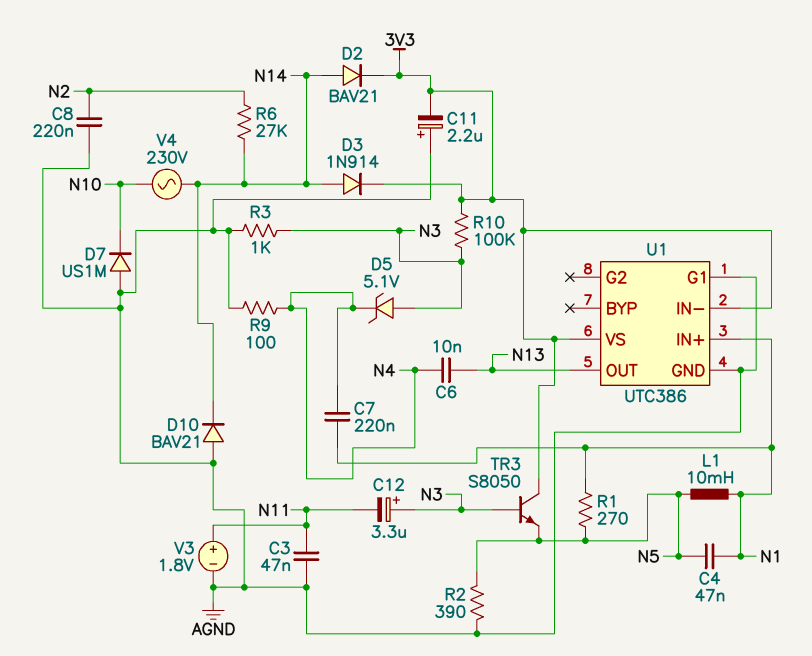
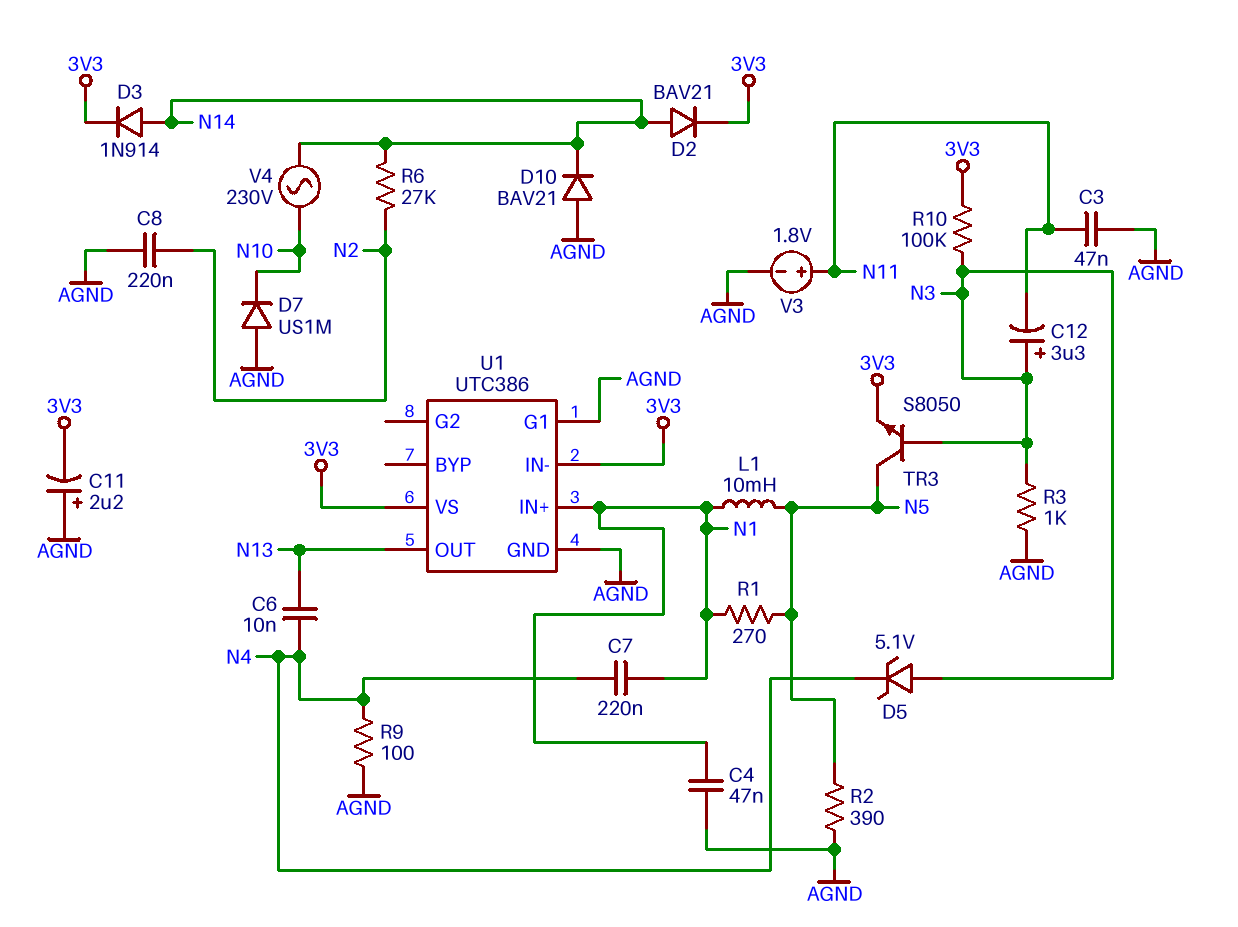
C4: 47nF (N1, N5) -> 47nF (AGND, N1)
TR3: NPN S8050 (B N3, C 3V3, E N5) -> NPN S8050 (B N3, C N5, E 3V3)

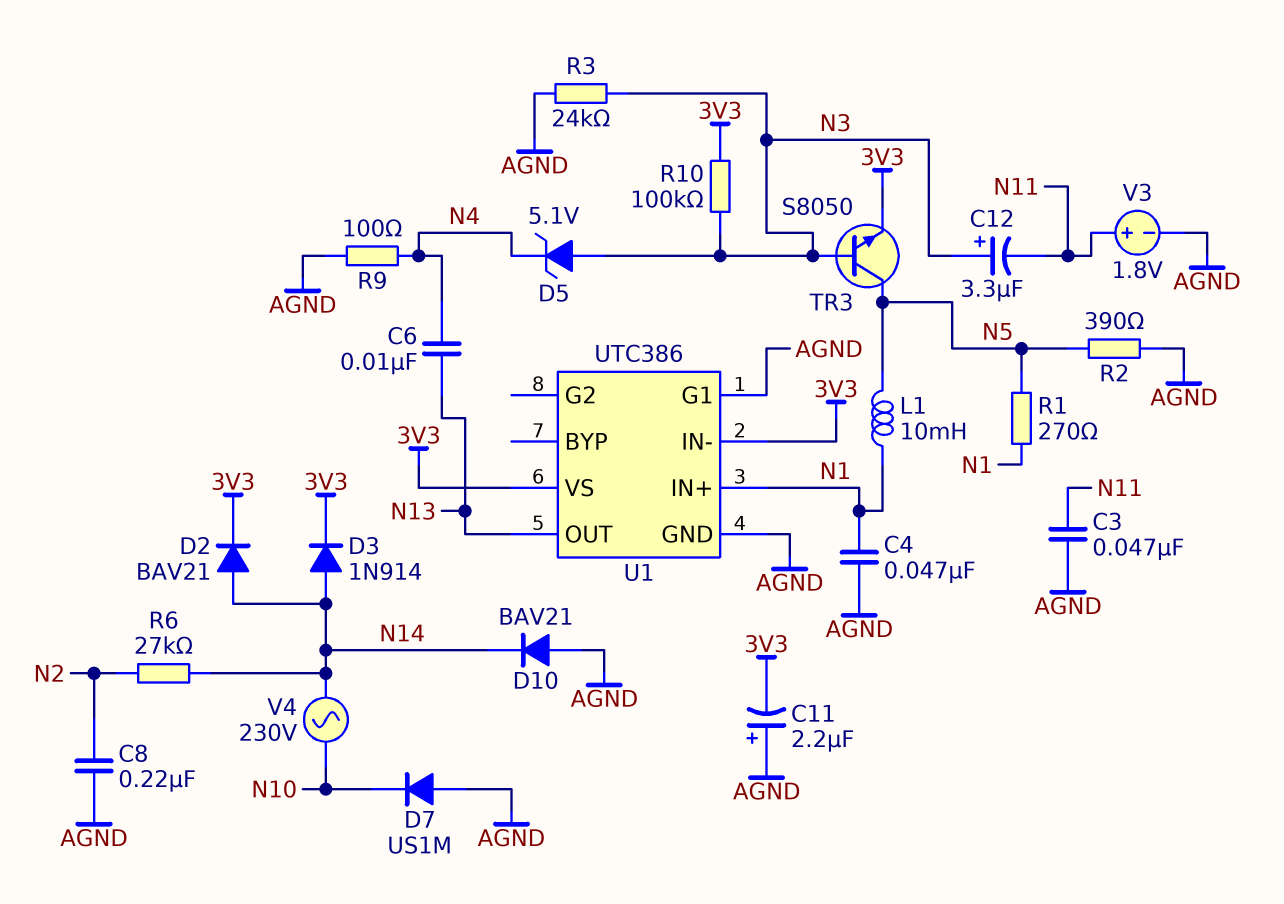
C7: 220nF (N1, N4) -> none
R3: 1k (AGND, N3) -> 24k (AGND, N3)

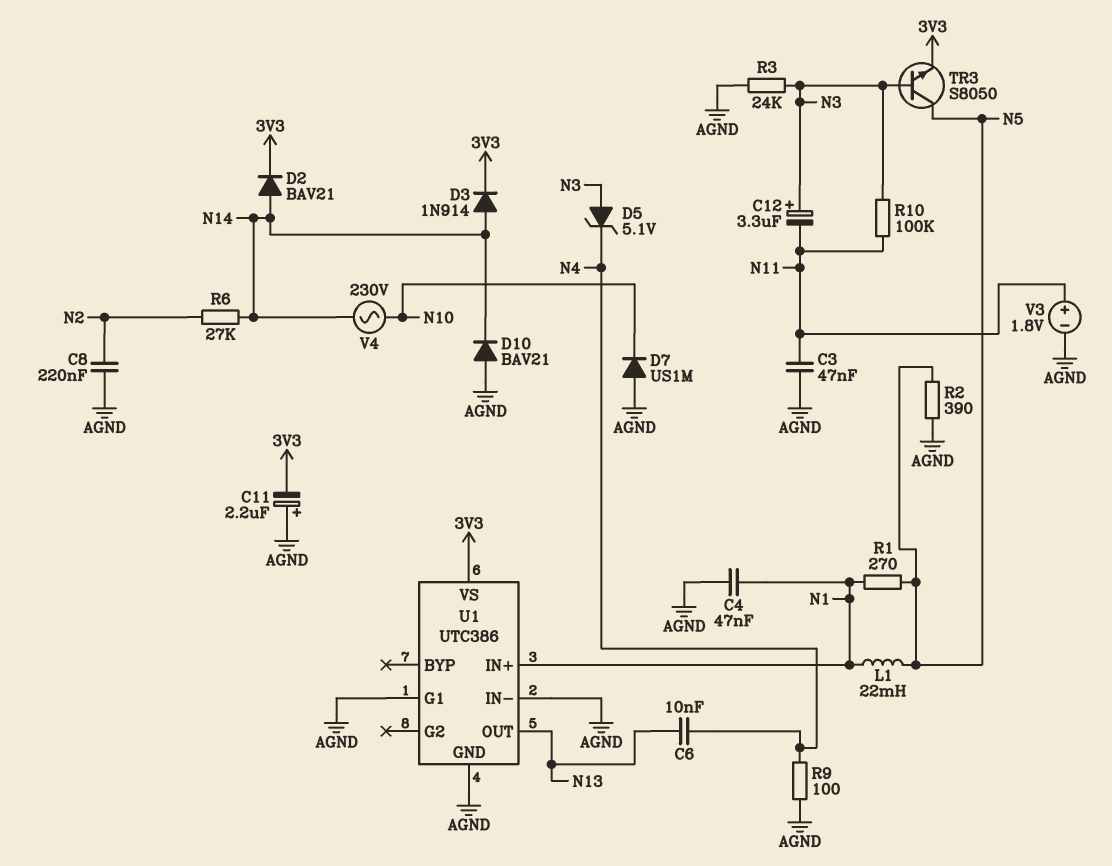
L1: 10mH (N1, N5) -> 22mH (N1, N5)
R10: 100k (3V3, N3) -> 100k (N3, N11)
U1 pin IN-: 3V3 -> AGND

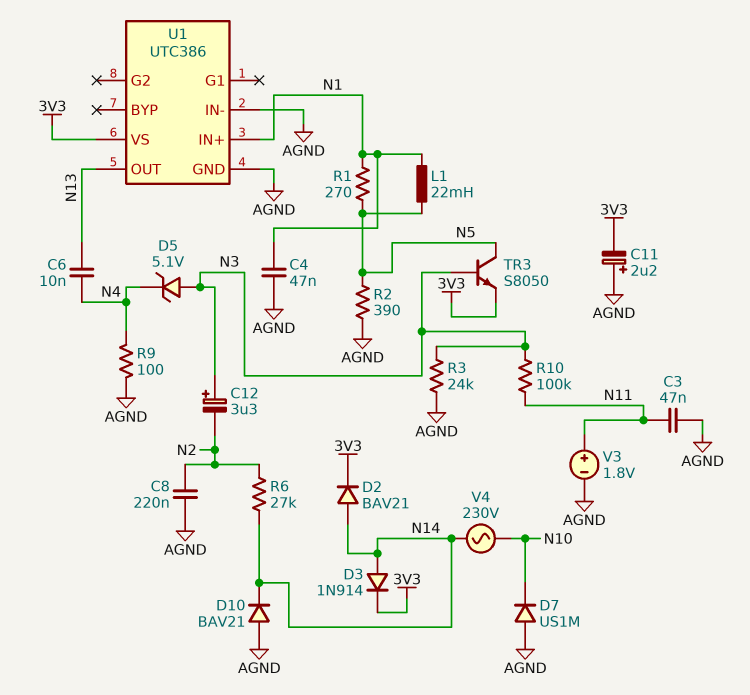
C12: 3.3uF (plus N3, minus N11) -> 3.3uF (plus N3, minus N2)
U1 pin G1: AGND -> none

